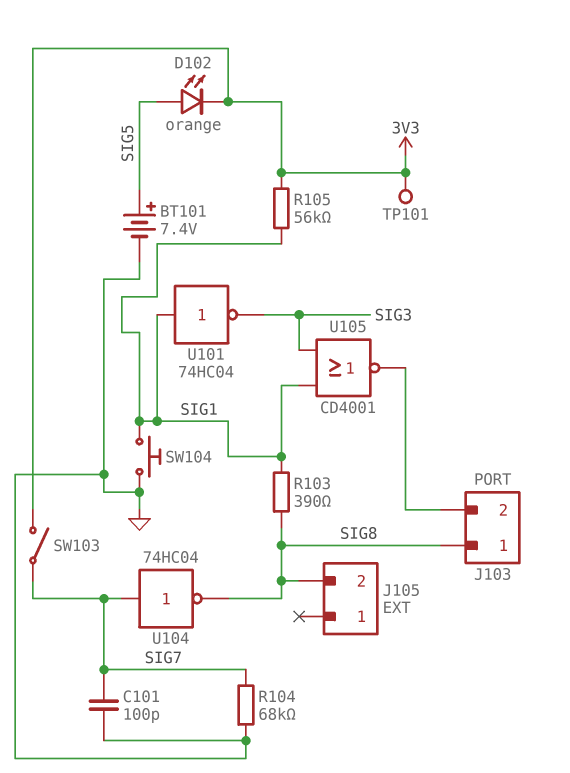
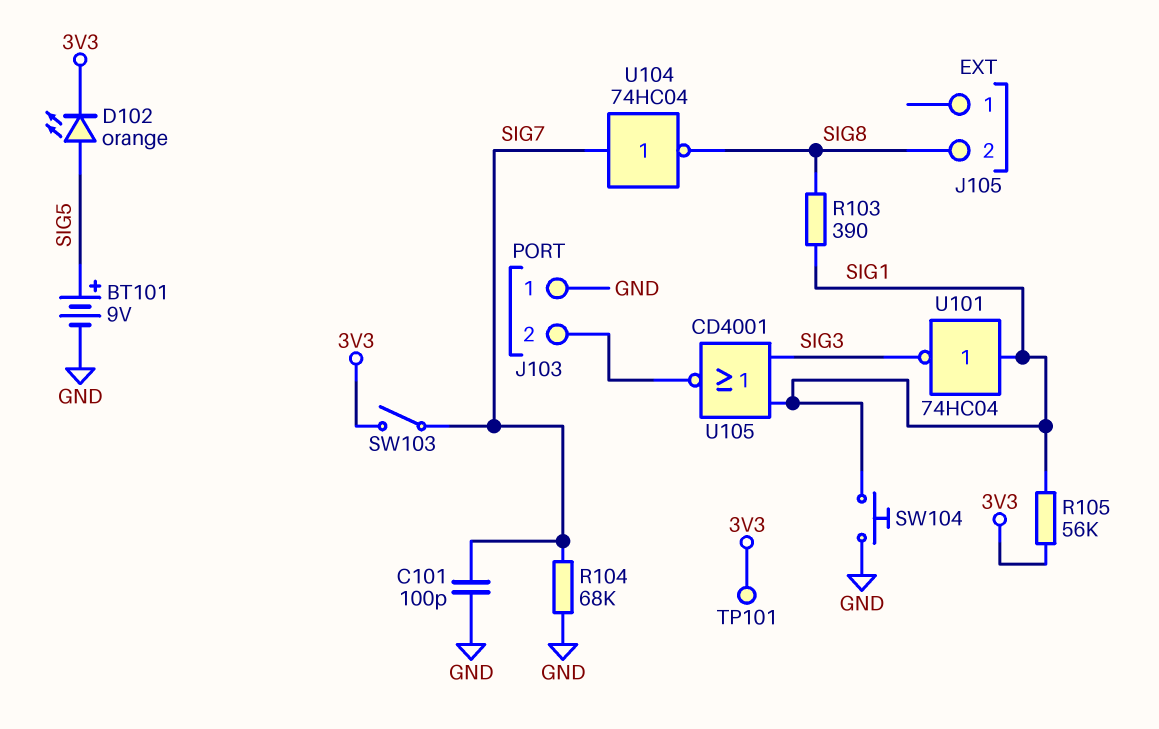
BT101: 7.4V (plus SIG5, minus GND) -> 9V (plus SIG5, minus GND)
J103 pin 1: SIG8 -> GND

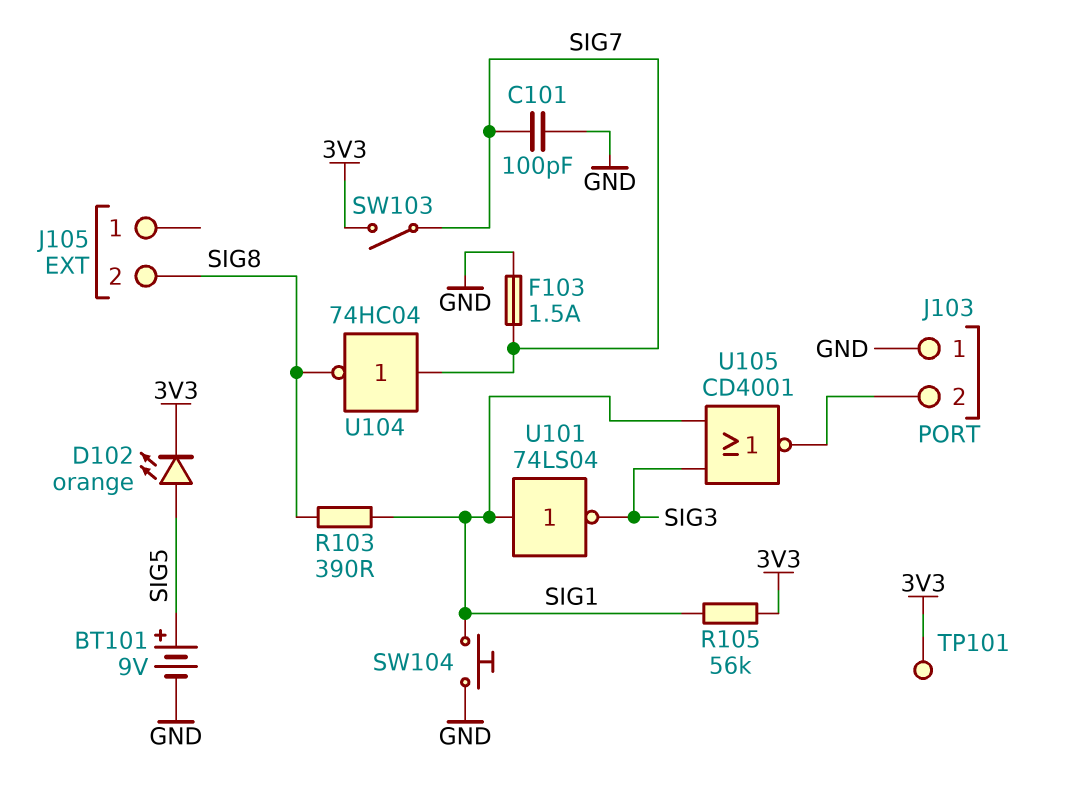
F103: none -> 1.5A (GND, SIG7)
R104: 68k (GND, SIG7) -> none
U101: NOT 74HC04 (in SIG1, out SIG3) -> NOT 74LS04 (in SIG1, out SIG3)

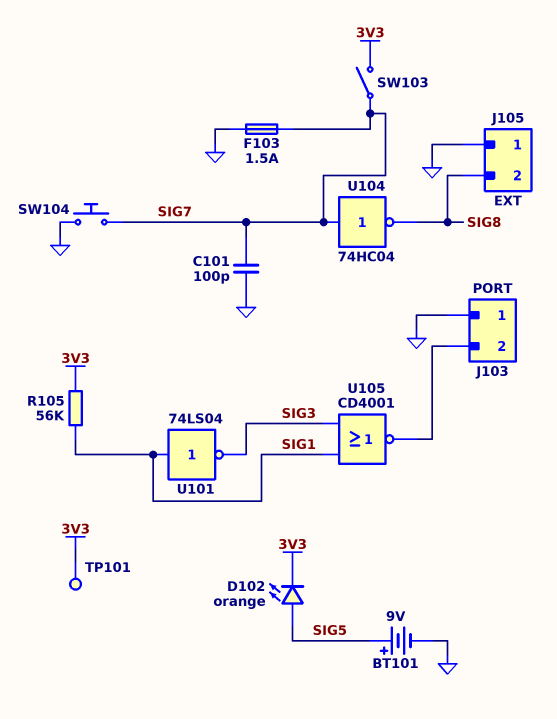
J105 pin 1: none -> GND
R103: 390 (SIG1, SIG8) -> none
SW104: button (GND, SIG1) -> button (GND, SIG7)

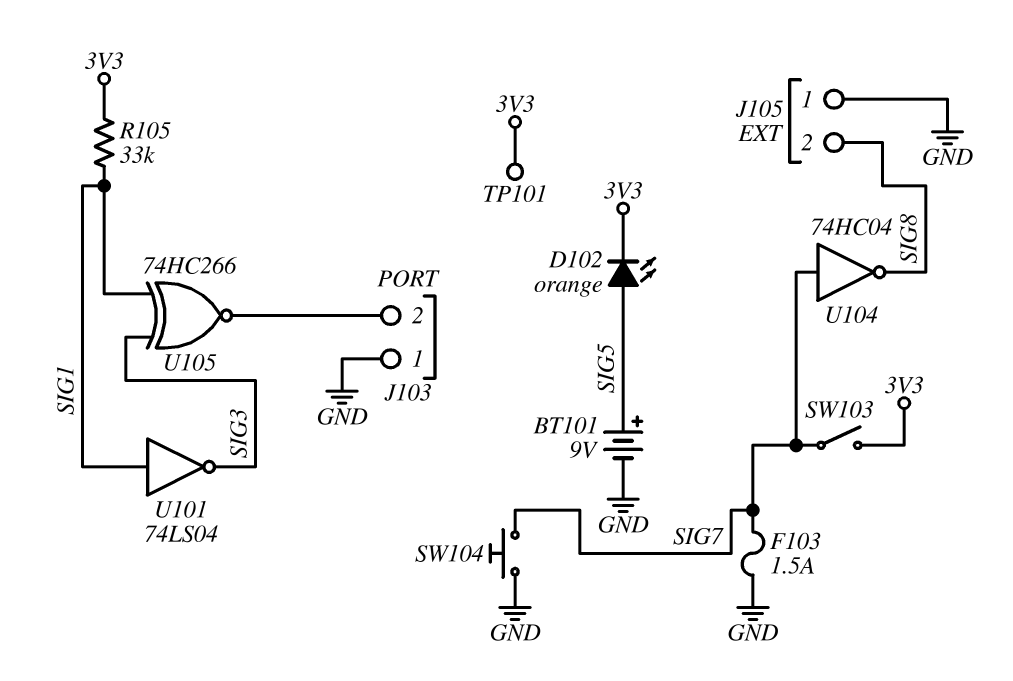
C101: 100pF (GND, SIG7) -> none
R105: 56k (3V3, SIG1) -> 33k (3V3, SIG1)
U105: NOR CD4001 (in SIG1, in SIG3, out J103/2) -> XNOR 74HC266 (in SIG1, in SIG3, out J103/2)

